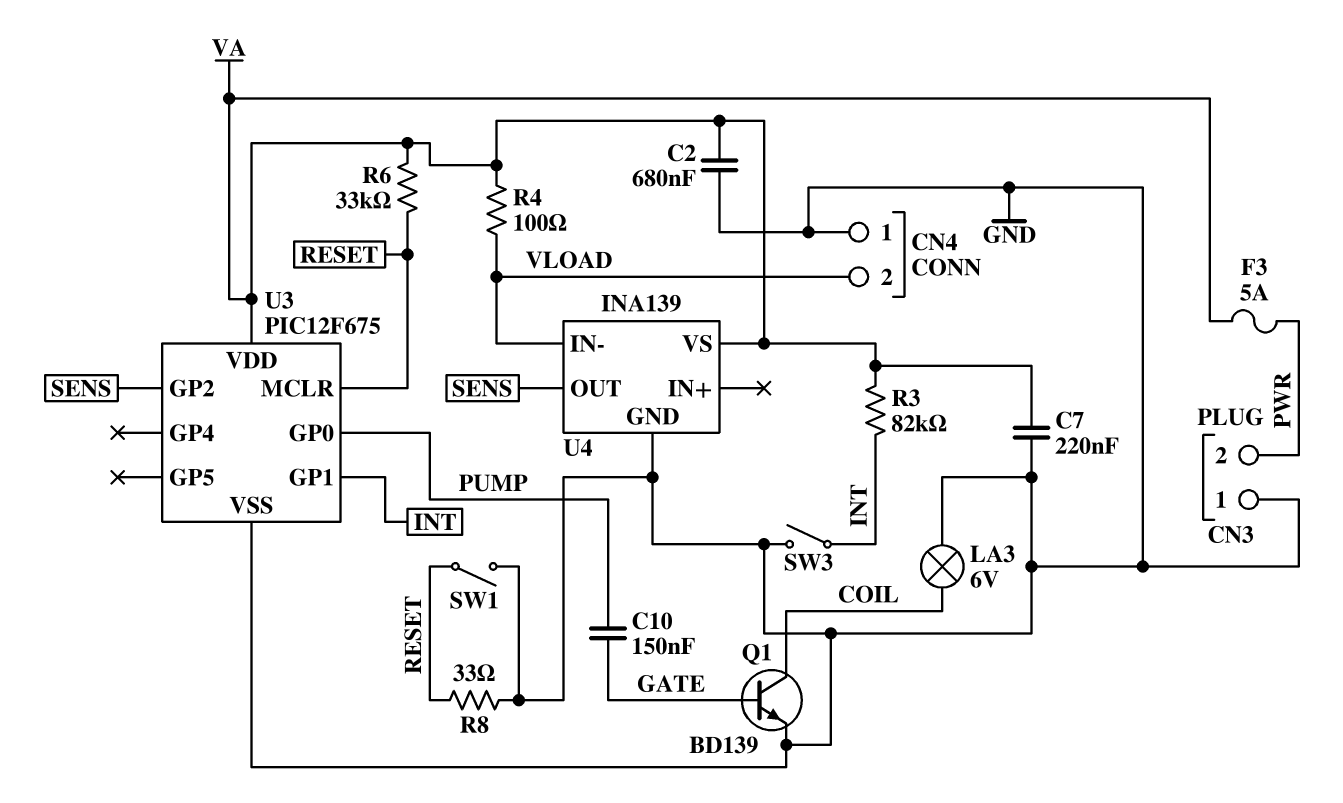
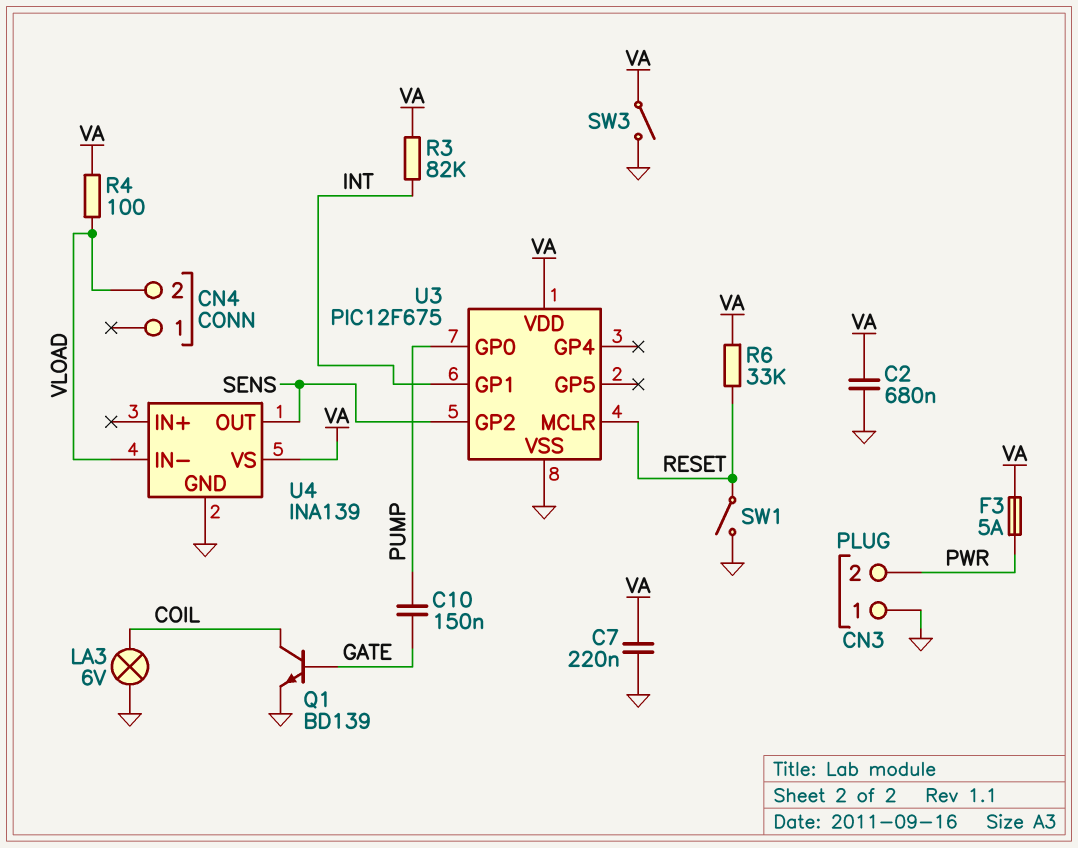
CN4 pin 1: GND -> none
R8: 33 (GND, RESET) -> none
SW3: switch (GND, INT) -> switch (GND, VA)

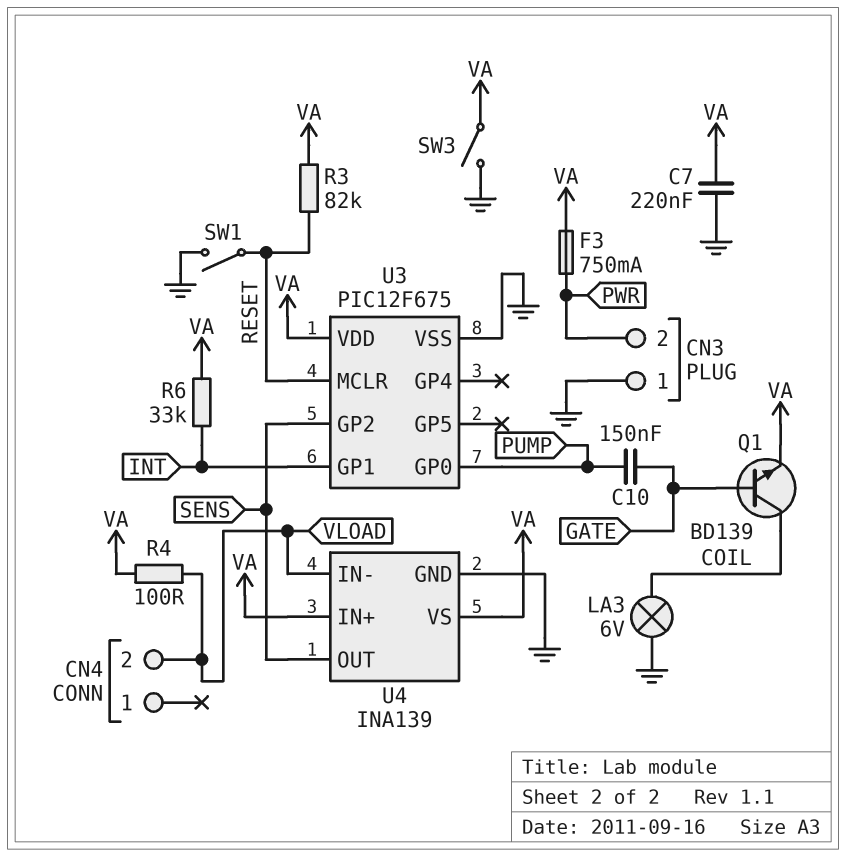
C2: 680nF (GND, VA) -> none
F3: 5A (PWR, VA) -> 750mA (PWR, VA)
Q1: NPN BD139 (B GATE, C COIL, E GND) -> NPN BD139 (B GATE, C COIL, E VA)
R3: 82k (INT, VA) -> 82k (RESET, VA)
R6: 33k (RESET, VA) -> 33k (INT, VA)
U4 pin IN+: none -> VA

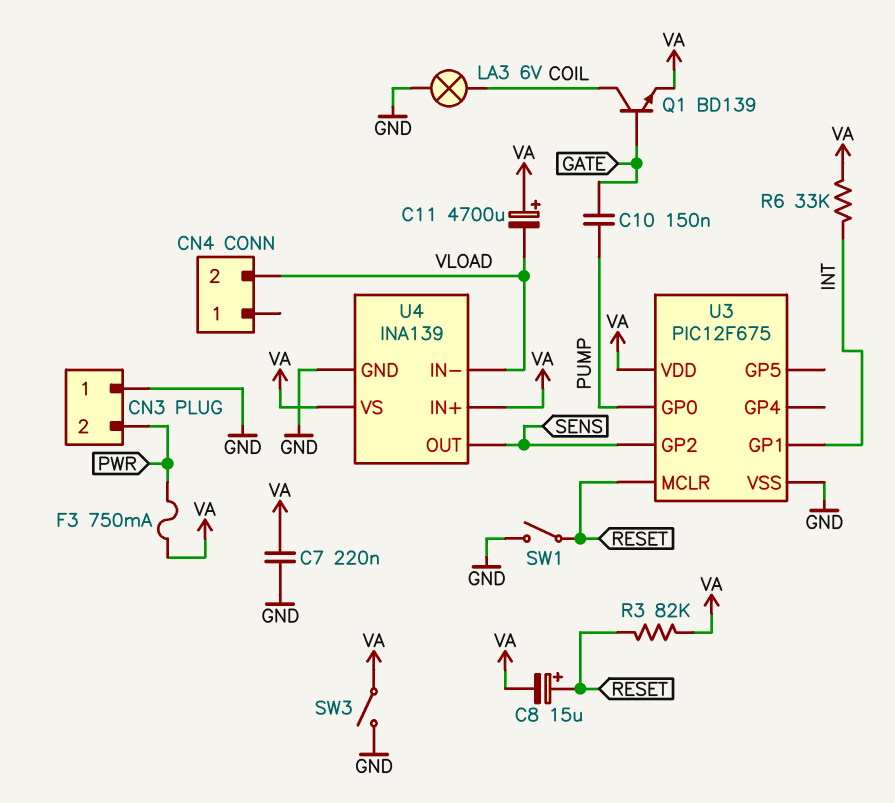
C8: none -> 15uF (plus RESET, minus VA)
C11: none -> 4700uF (plus VA, minus VLOAD)
R4: 100 (VA, VLOAD) -> none

